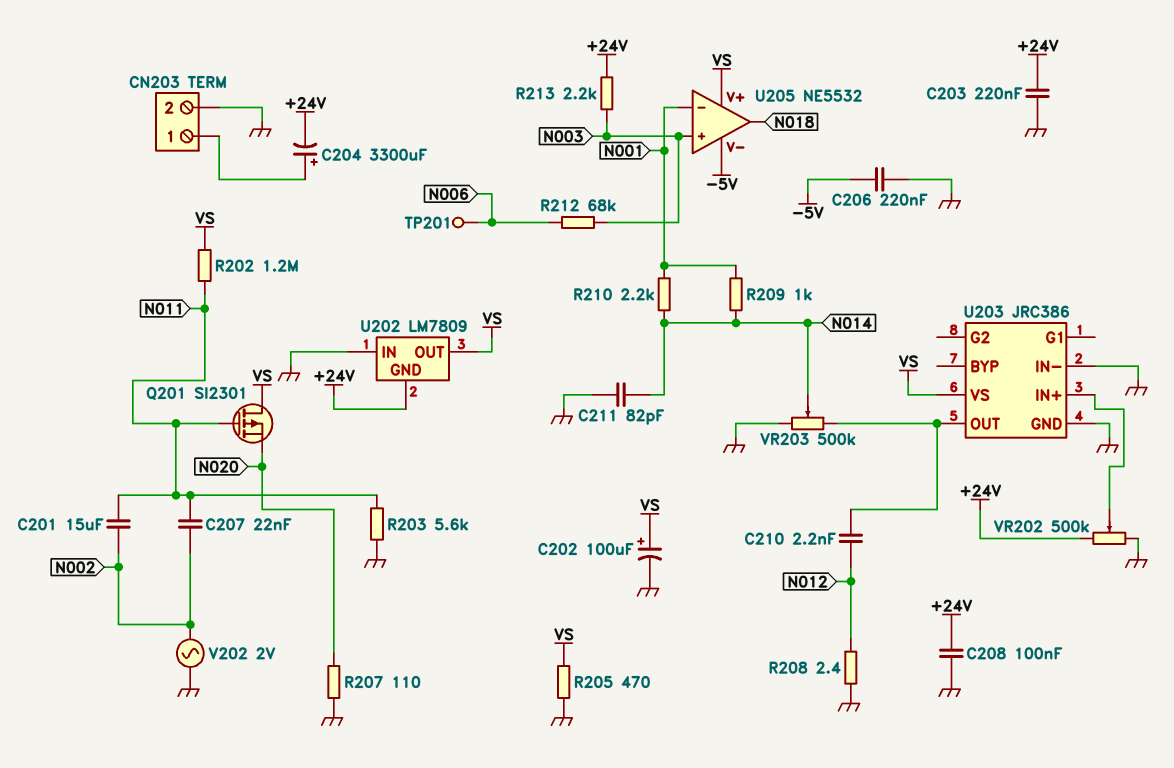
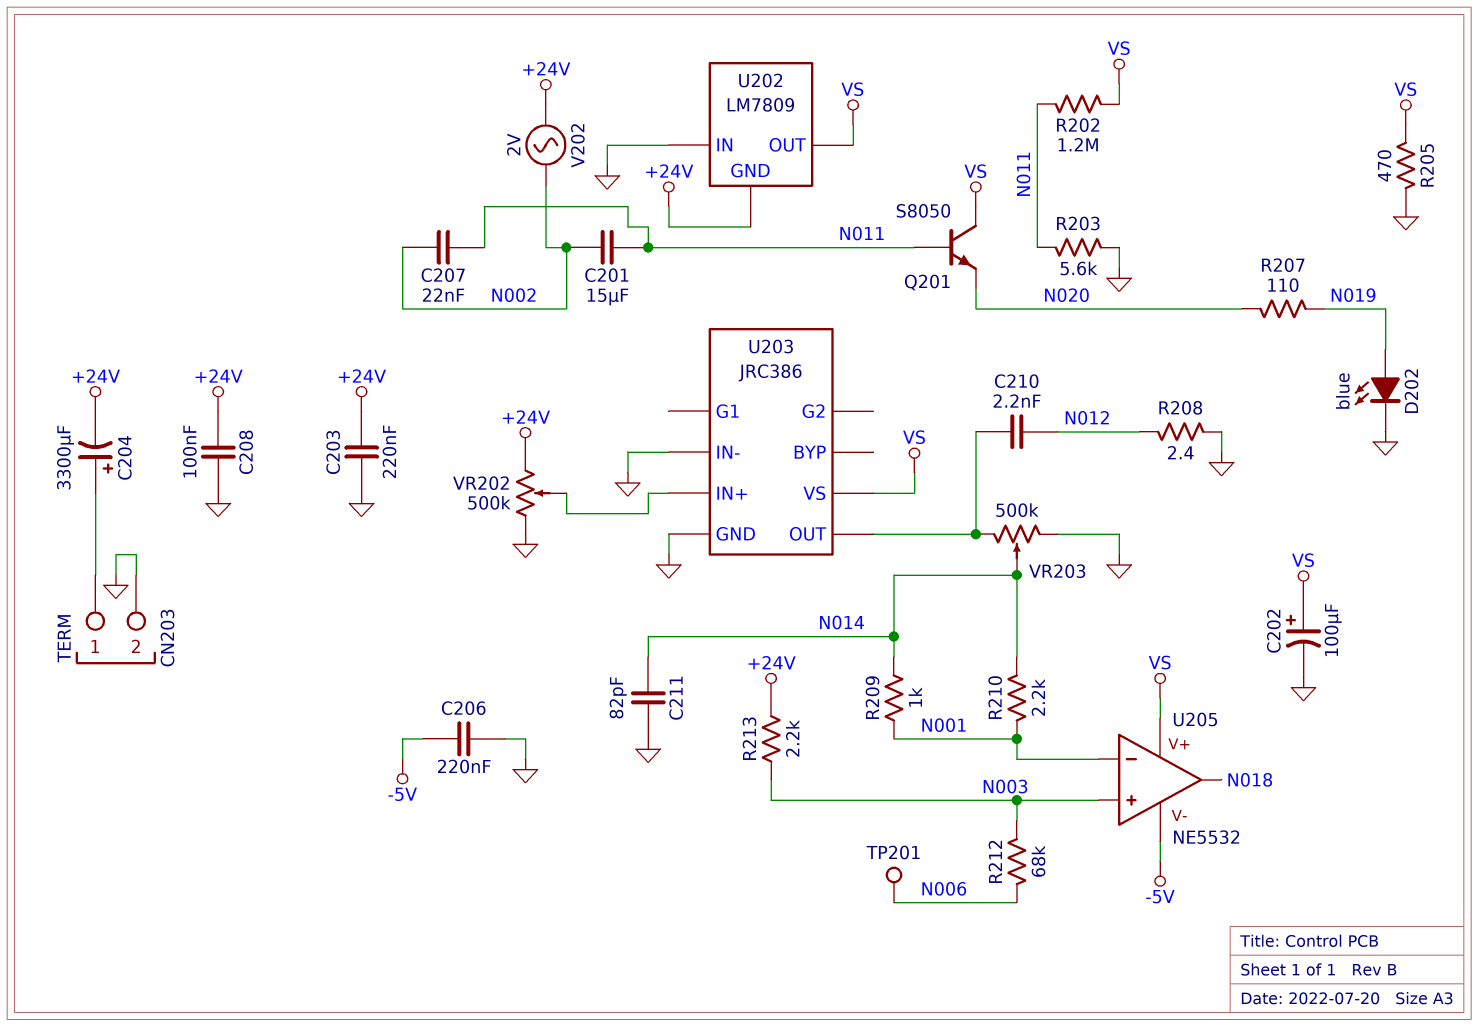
D202: none -> LED blue (A N019, K GND)
Q201: PMOS SI2301 (G N011, D VS, S N020) -> NPN S8050 (B N011, C VS, E N020)
R207: 110 (GND, N020) -> 110 (N019, N020)
V202: AC 2V (GND, N002) -> AC 2V (+24V, N002)

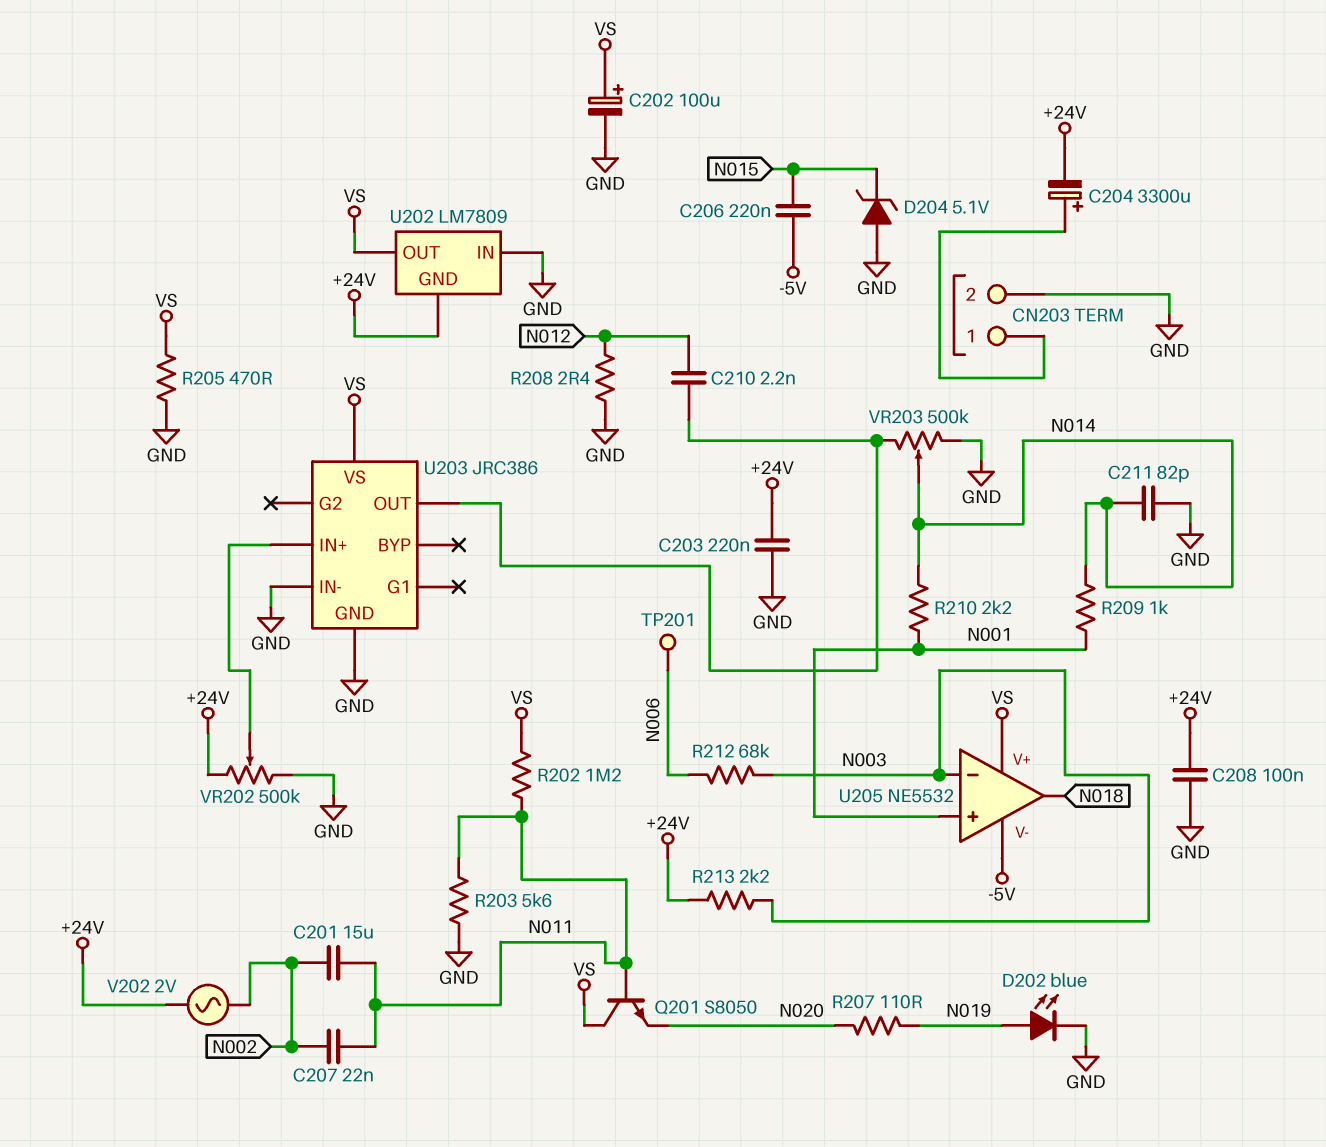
C206: 220nF (-5V, GND) -> 220nF (-5V, N015)
D204: none -> zener 5.1V (A GND, K N015)
U205 pin in+: N003 -> N001
U205 pin in-: N001 -> N003

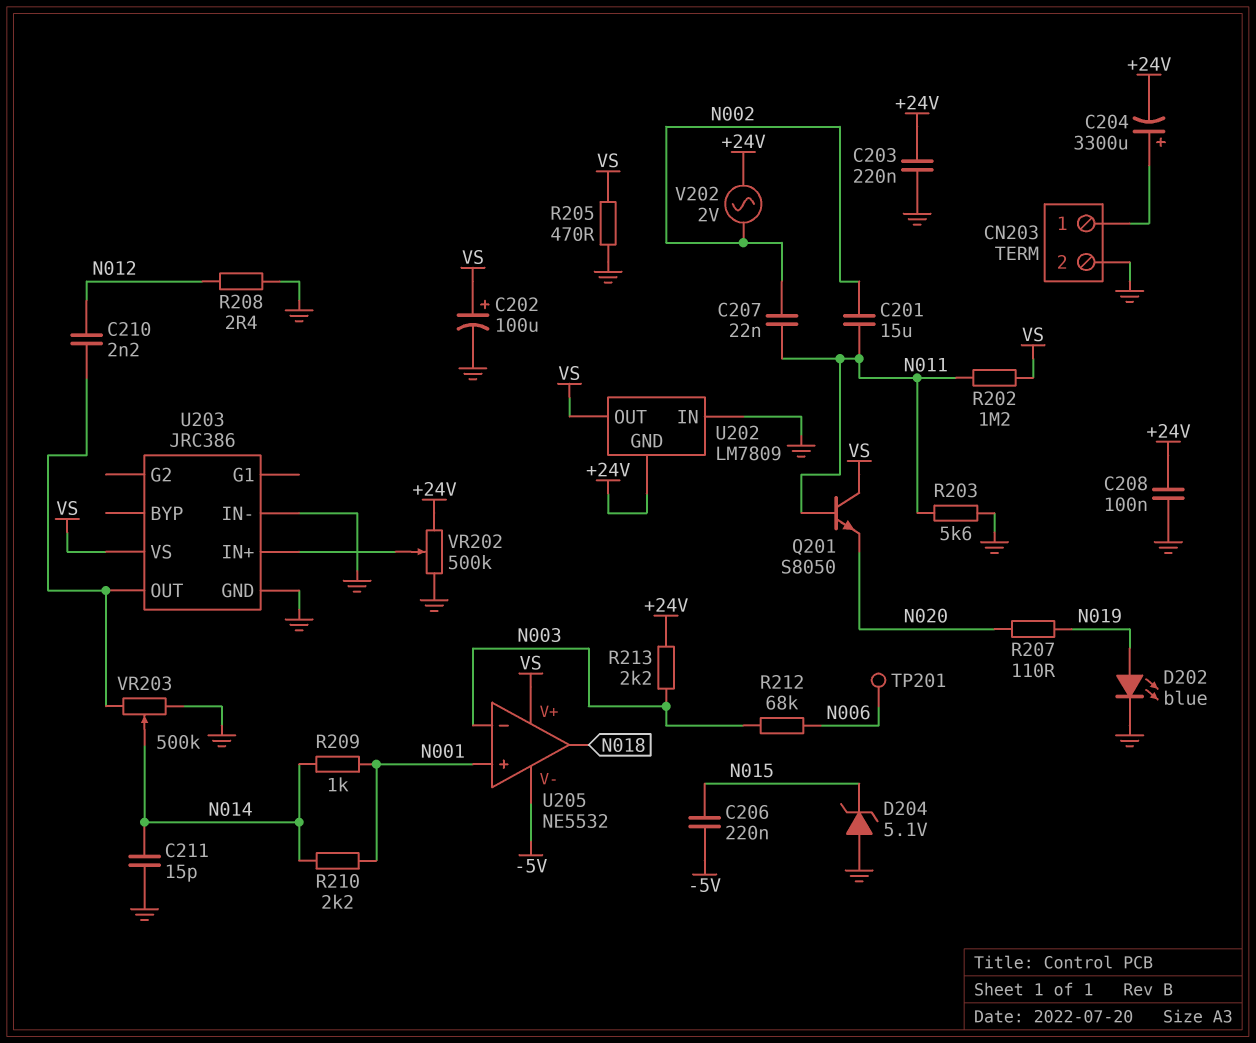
C211: 82pF (GND, N014) -> 15pF (GND, N014)

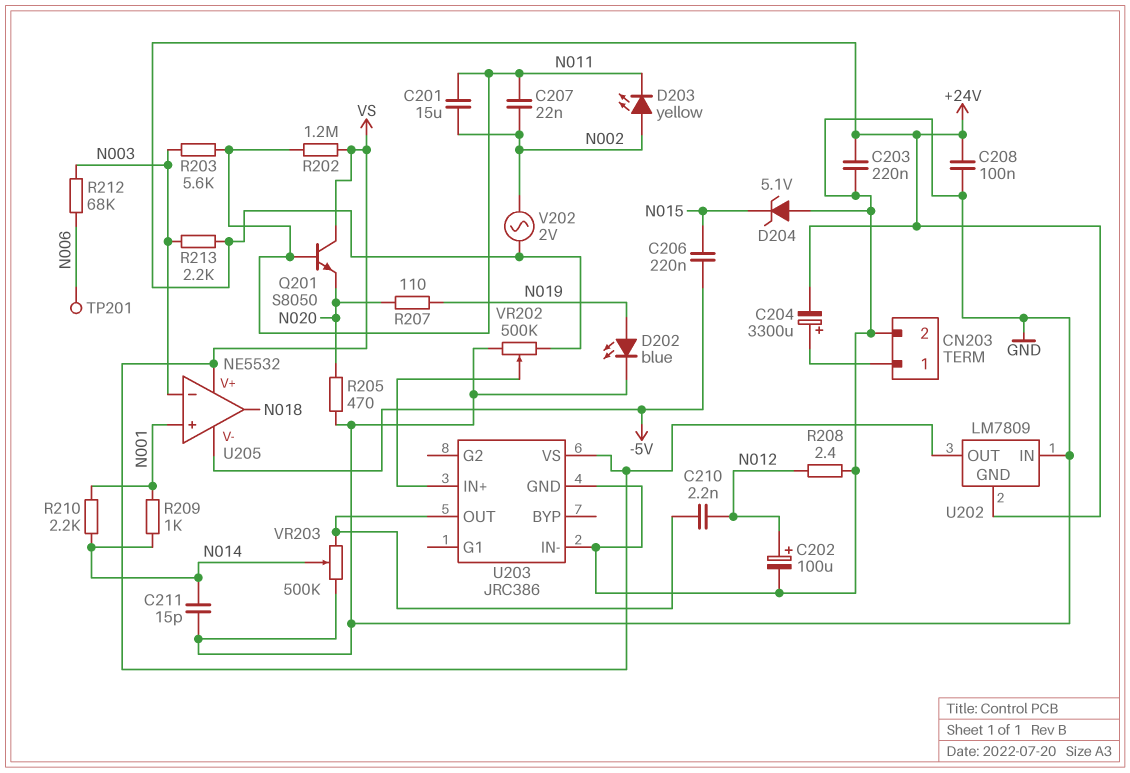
C202: 100uF (plus VS, minus GND) -> 100uF (plus N012, minus GND)
D203: none -> LED yellow (A N002, K N011)
R203: 5.6k (GND, N011) -> 5.6k (N003, N011)
R205: 470 (GND, VS) -> 470 (GND, N020)

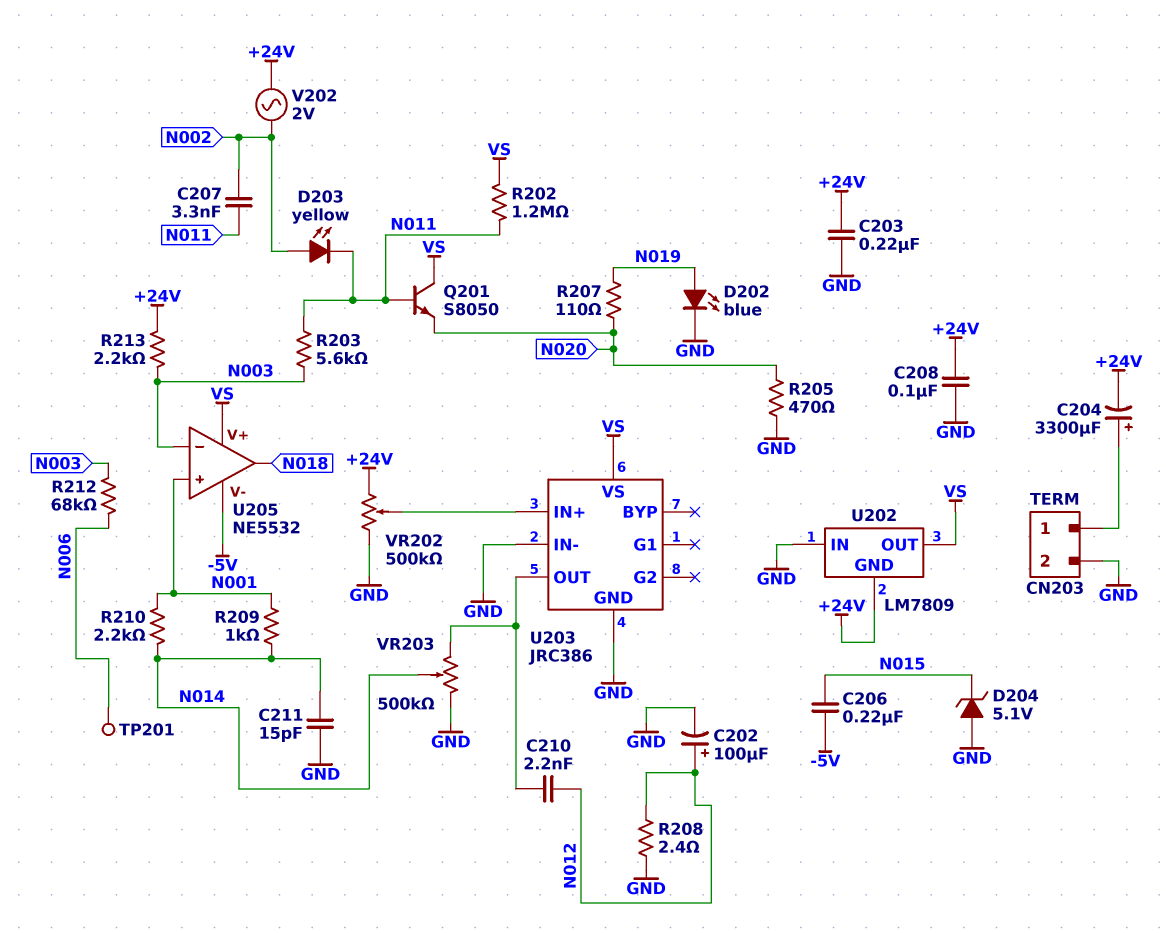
C201: 15uF (N002, N011) -> none
C207: 22nF (N002, N011) -> 3.3nF (N002, N011)

